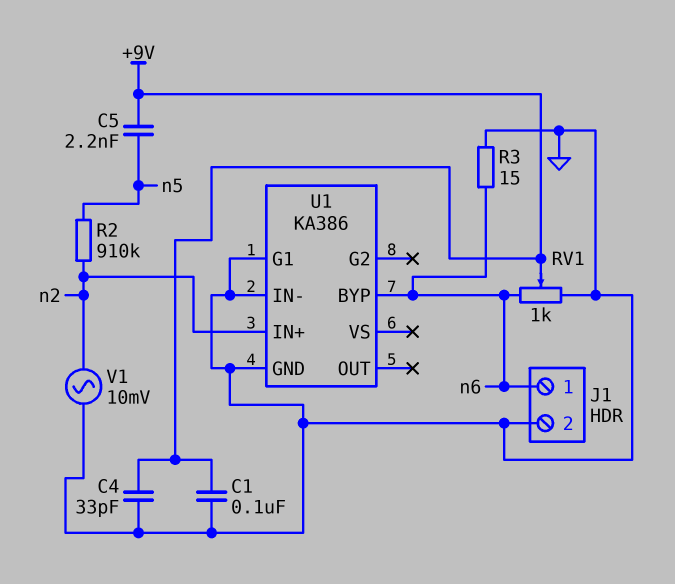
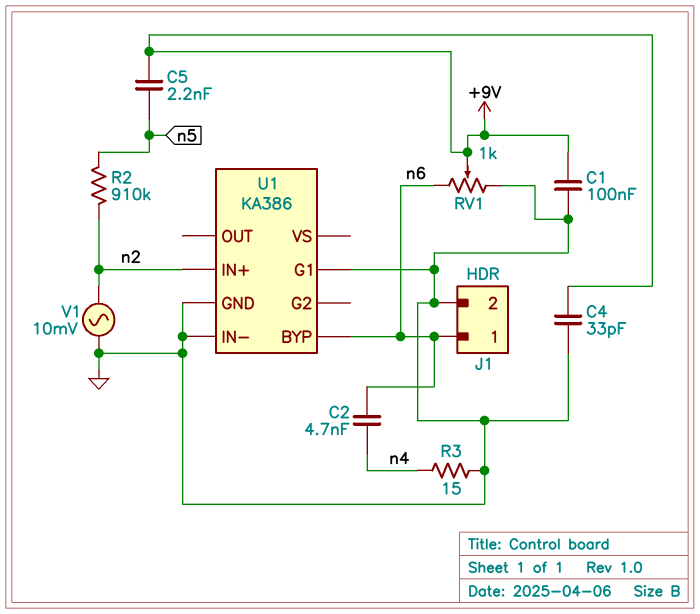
C2: none -> 4.7nF (n4, n6)
R3: 15 (GND, n6) -> 15 (GND, n4)

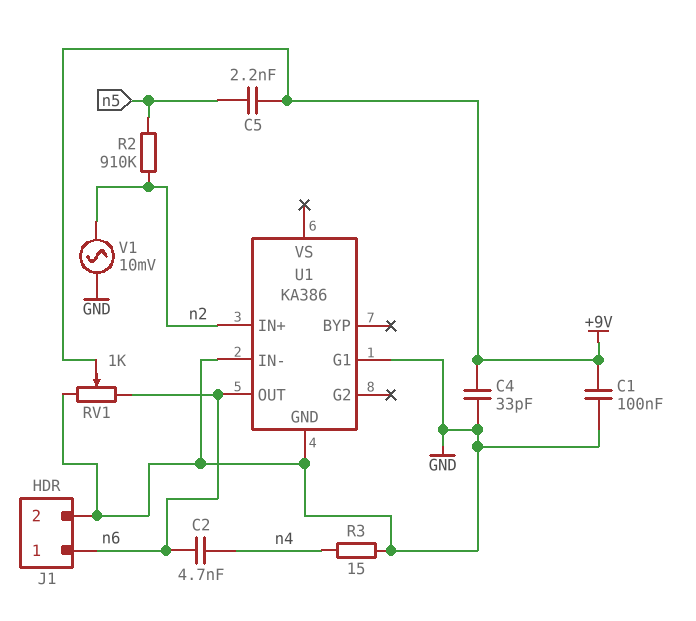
U1 pin BYP: n6 -> none
U1 pin OUT: none -> n6

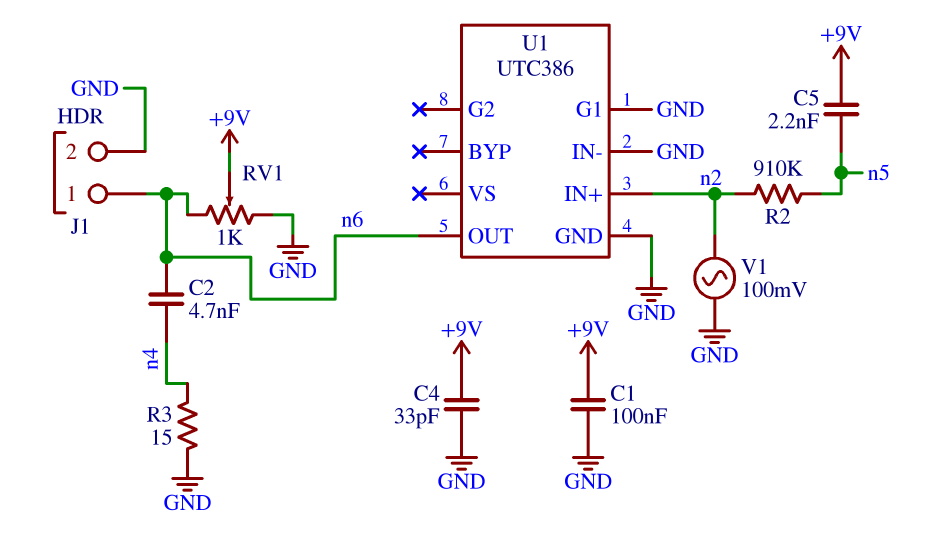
U1: KA386 -> UTC386
V1: AC 10mV (GND, n2) -> AC 100mV (GND, n2)

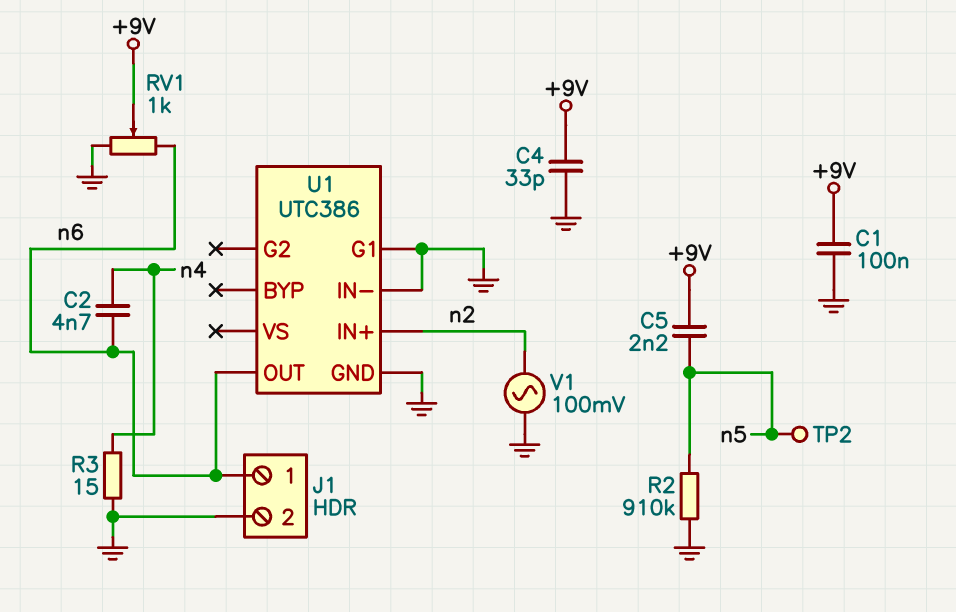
R2: 910k (n2, n5) -> 910k (GND, n5)
TP2: none -> test point (n5)

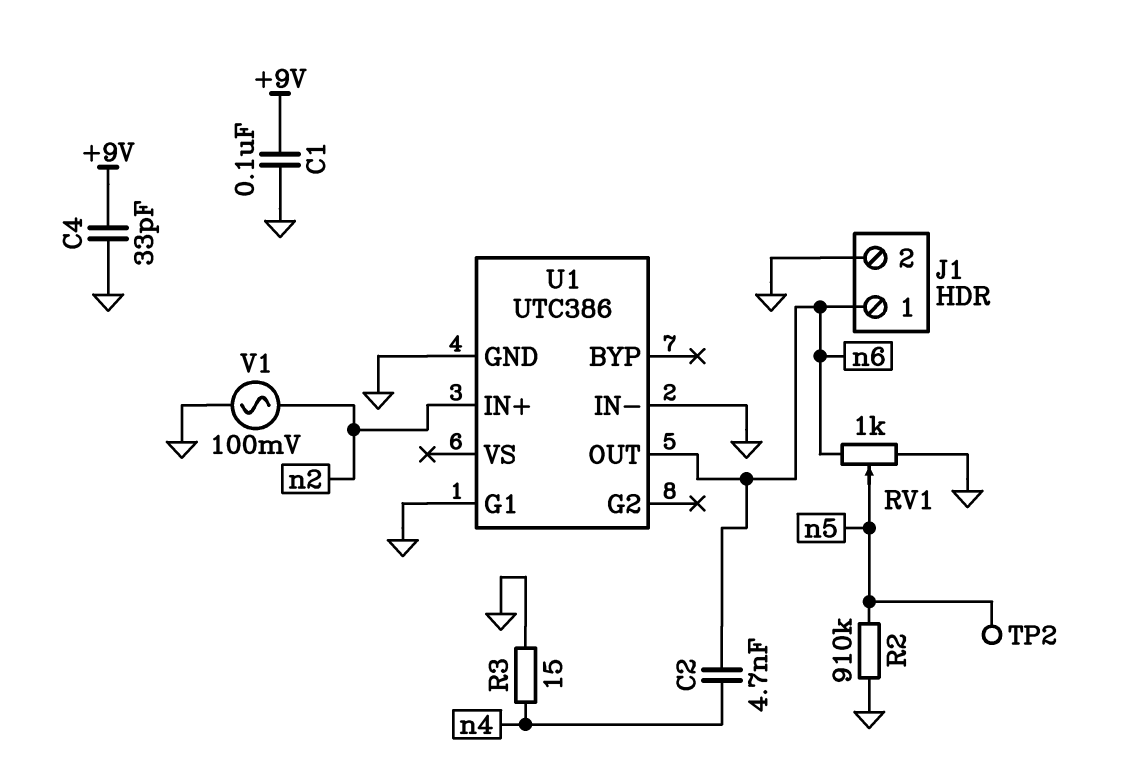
C5: 2.2nF (+9V, n5) -> none
RV1: 1k (GND, n6, wiper +9V) -> 1k (GND, n6, wiper n5)

